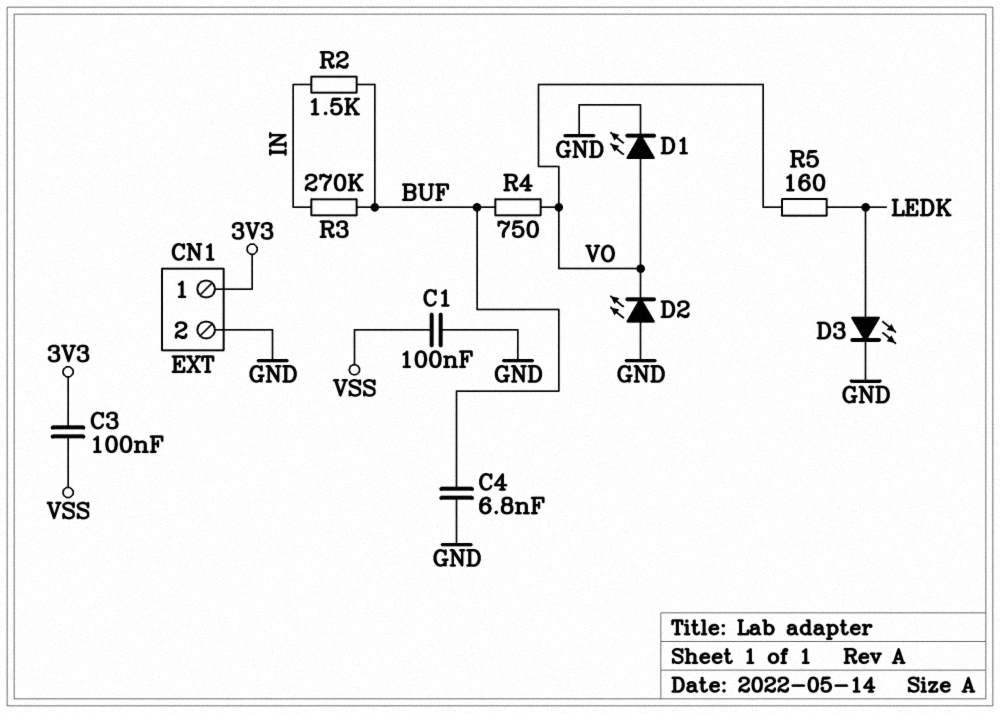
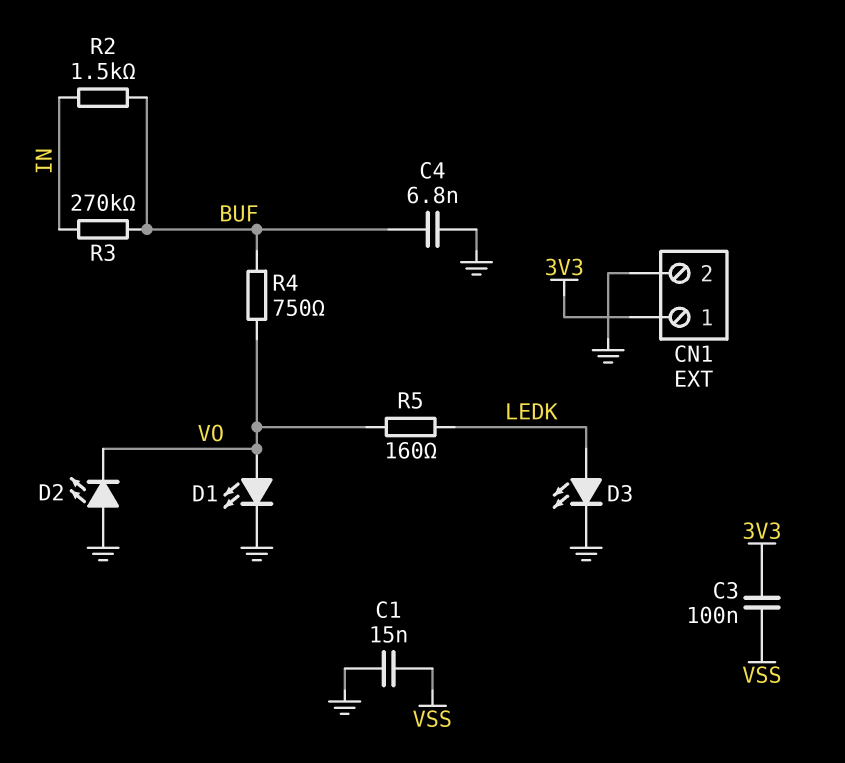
C1: 100nF (GND, VSS) -> 15nF (GND, VSS)

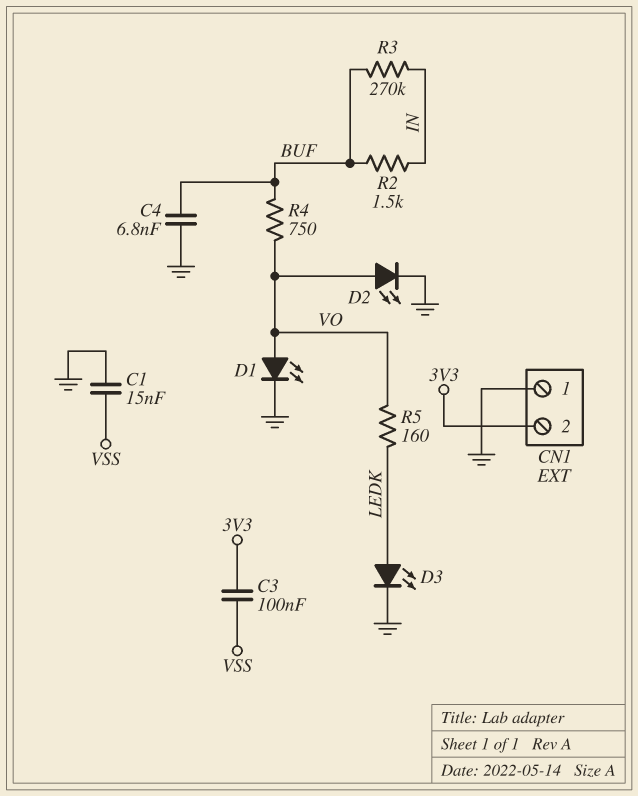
CN1 pin 1: 3V3 -> GND
CN1 pin 2: GND -> 3V3
D2: LED (A GND, K VO) -> LED (A VO, K GND)

